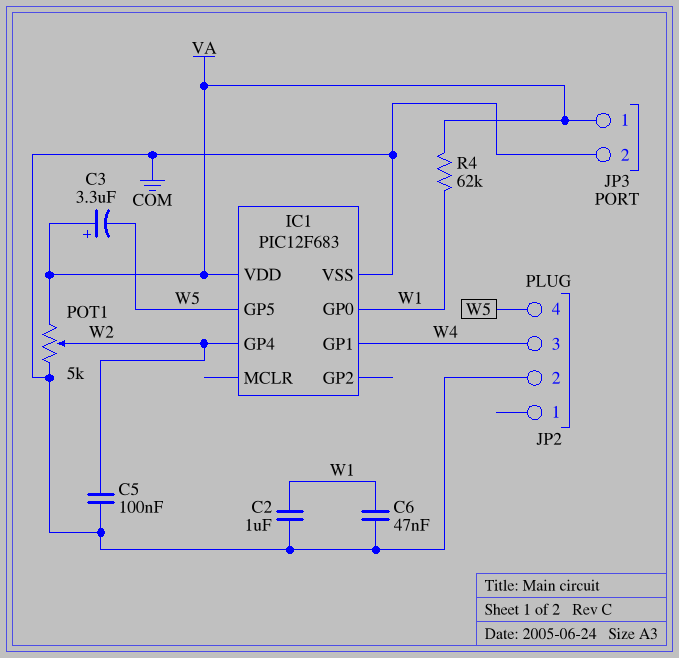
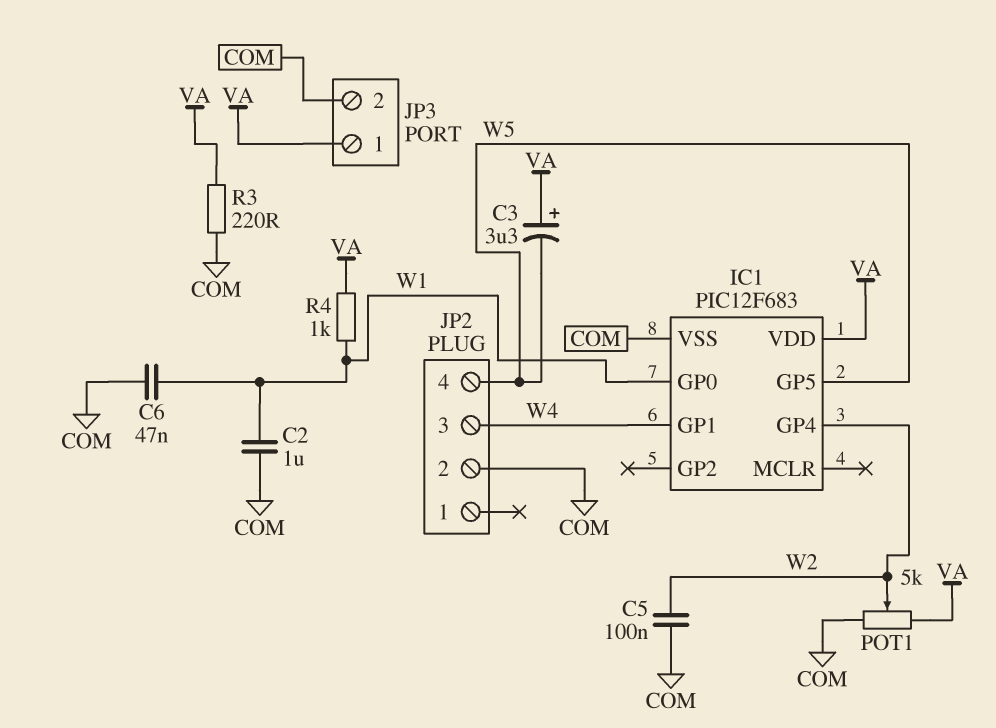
R3: none -> 220 (COM, VA)
R4: 62k (VA, W1) -> 1k (VA, W1)

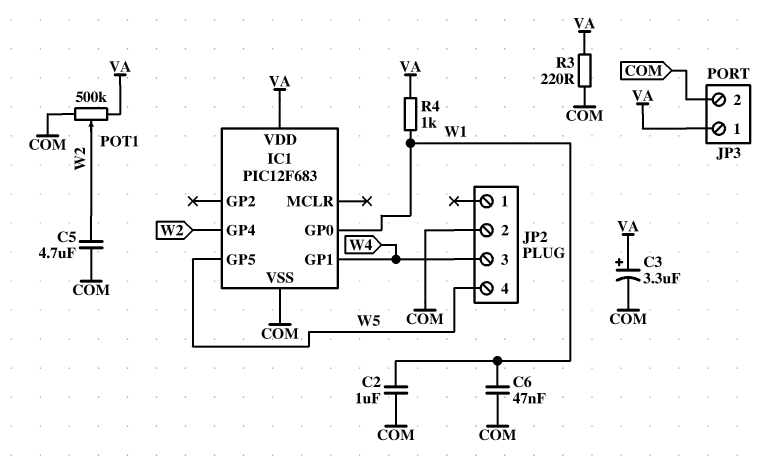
C3: 3.3uF (plus VA, minus W5) -> 3.3uF (plus VA, minus COM)
C5: 100nF (COM, W2) -> 4.7uF (COM, W2)
POT1: 5k (COM, VA, wiper W2) -> 500k (COM, VA, wiper W2)

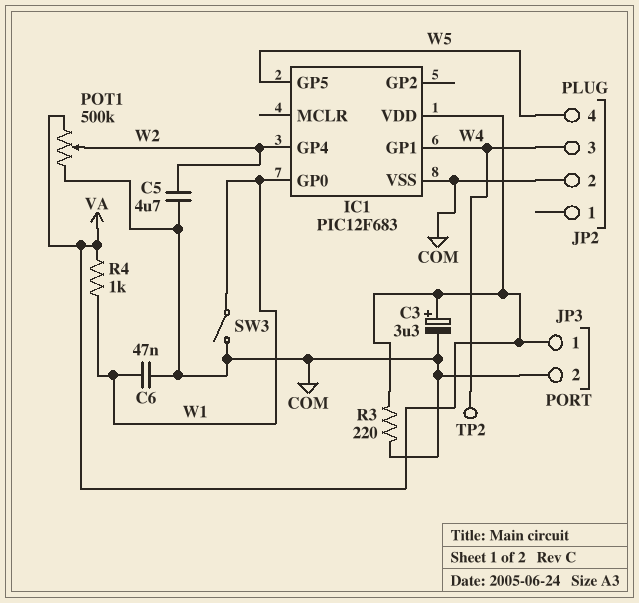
C2: 1uF (COM, W1) -> none
SW3: none -> switch (COM, W1)
TP2: none -> test point (W4)

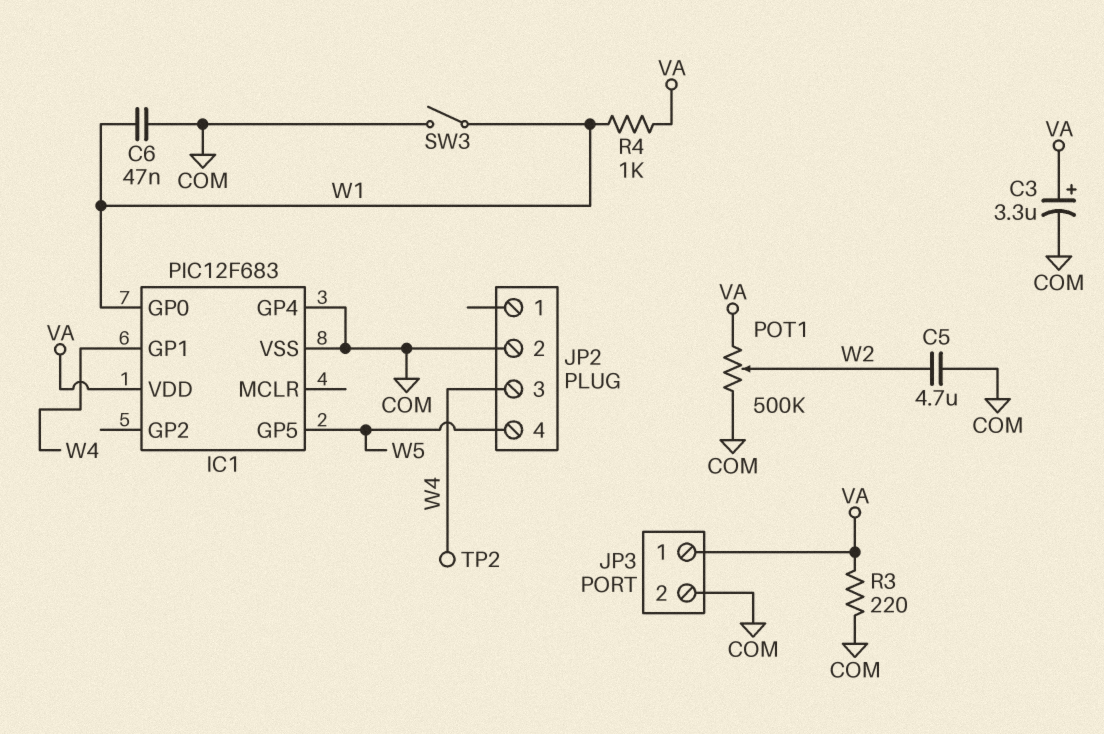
IC1 pin GP4: W2 -> COM

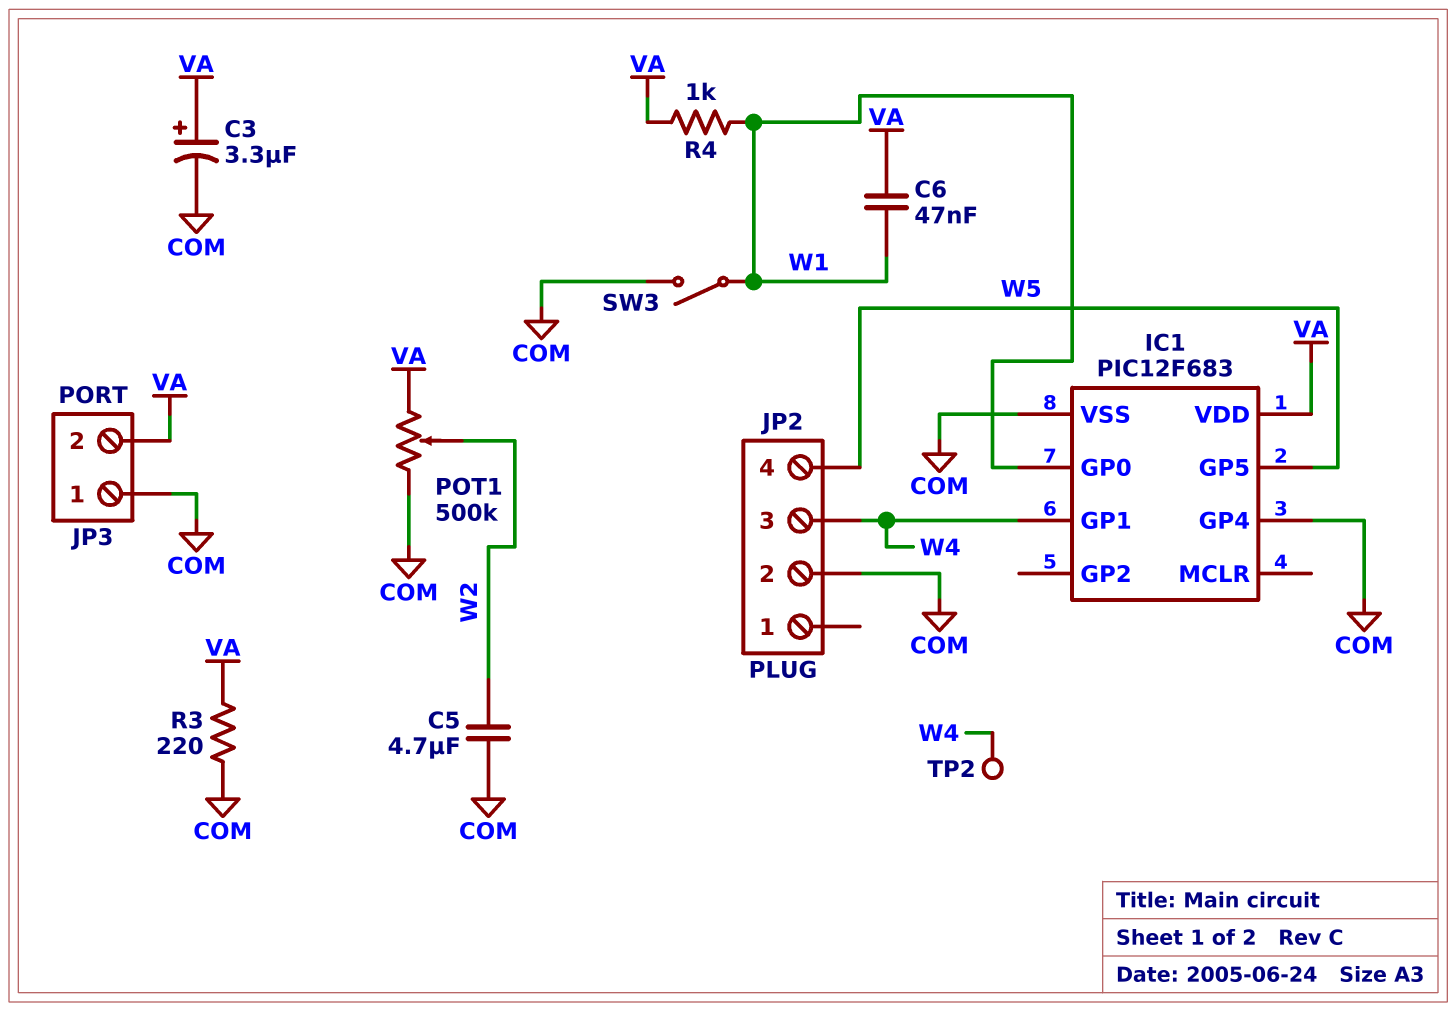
C6: 47nF (COM, W1) -> 47nF (VA, W1)
JP3 pin 1: VA -> COM
JP3 pin 2: COM -> VA

